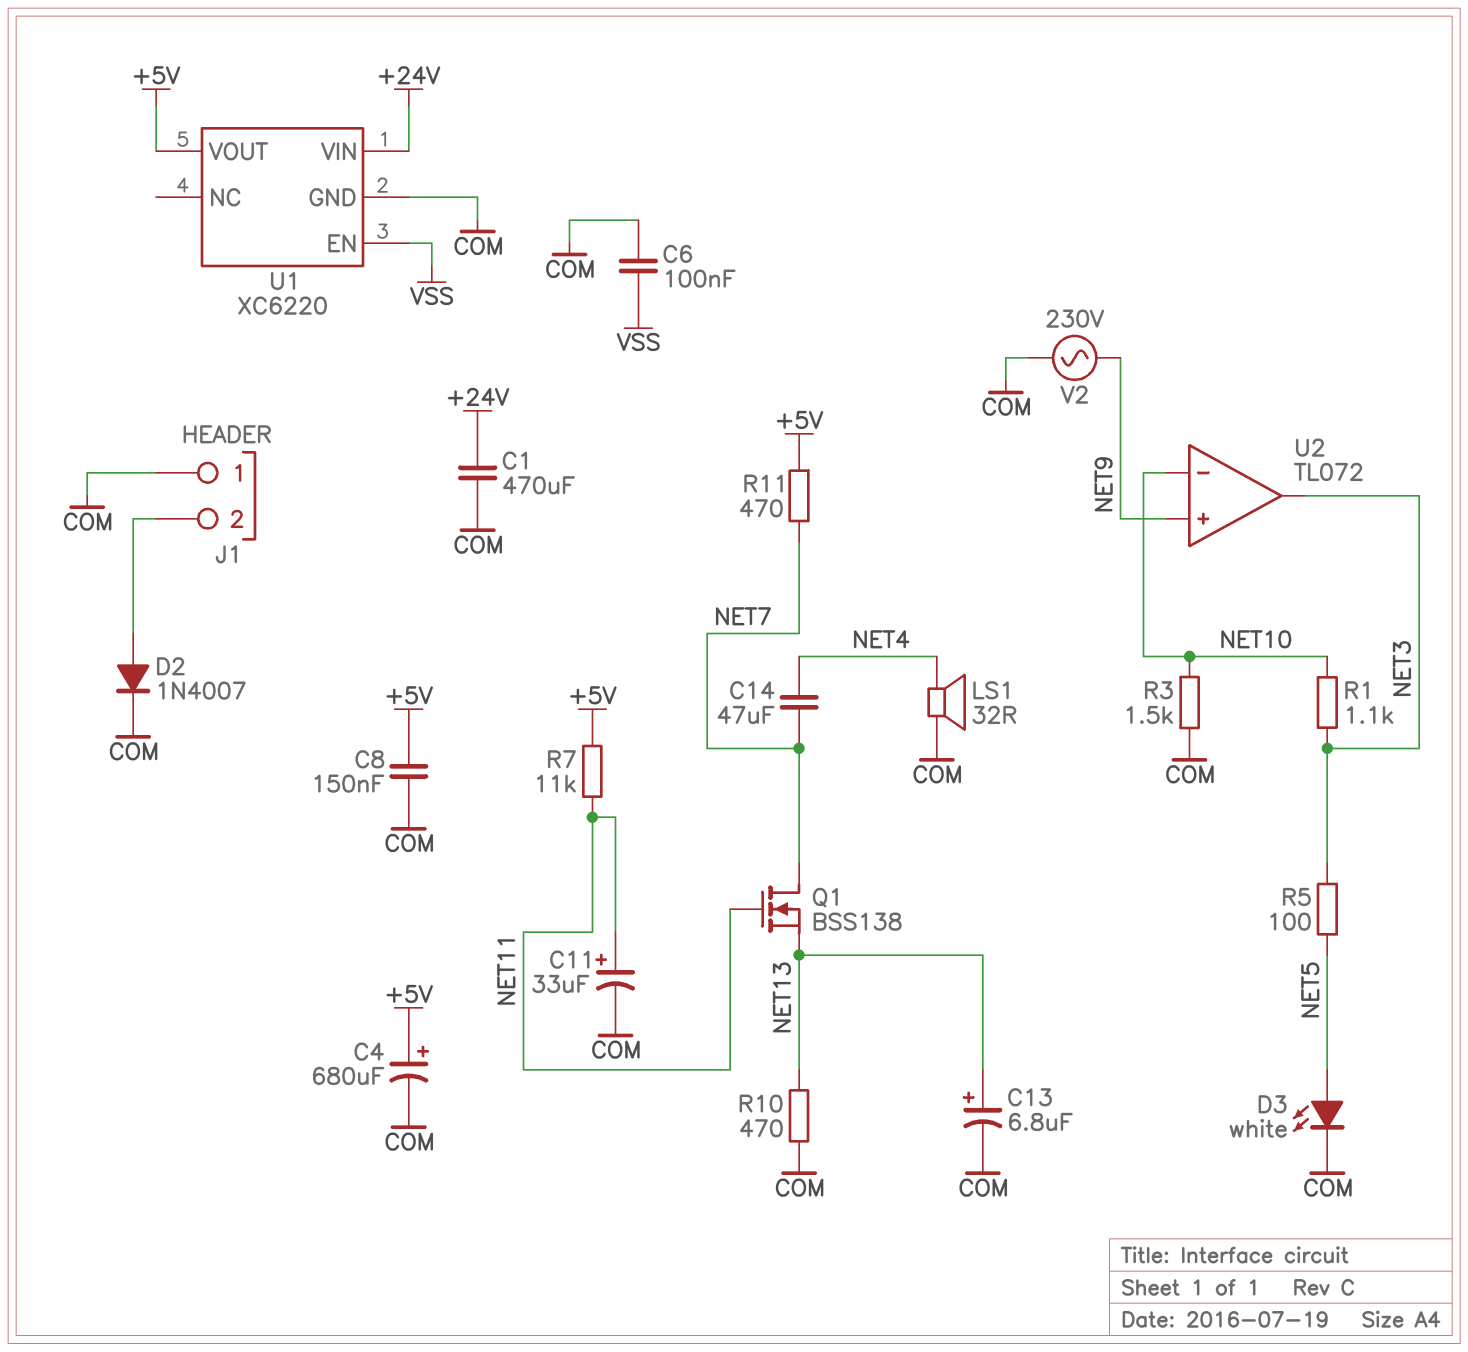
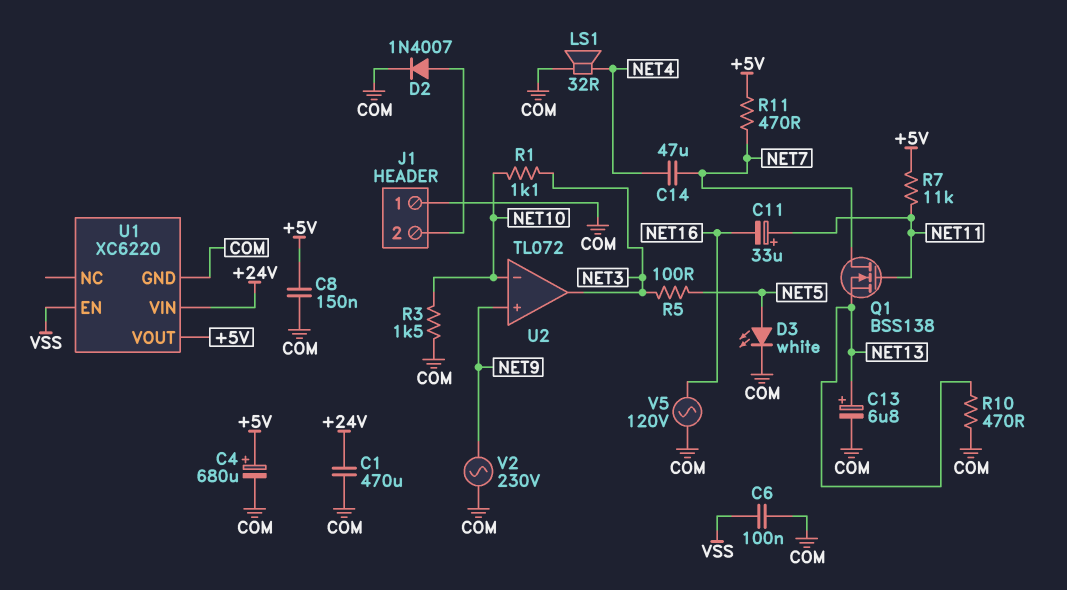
C11: 33uF (plus NET11, minus COM) -> 33uF (plus NET11, minus NET16)
V5: none -> AC 120V (COM, NET16)

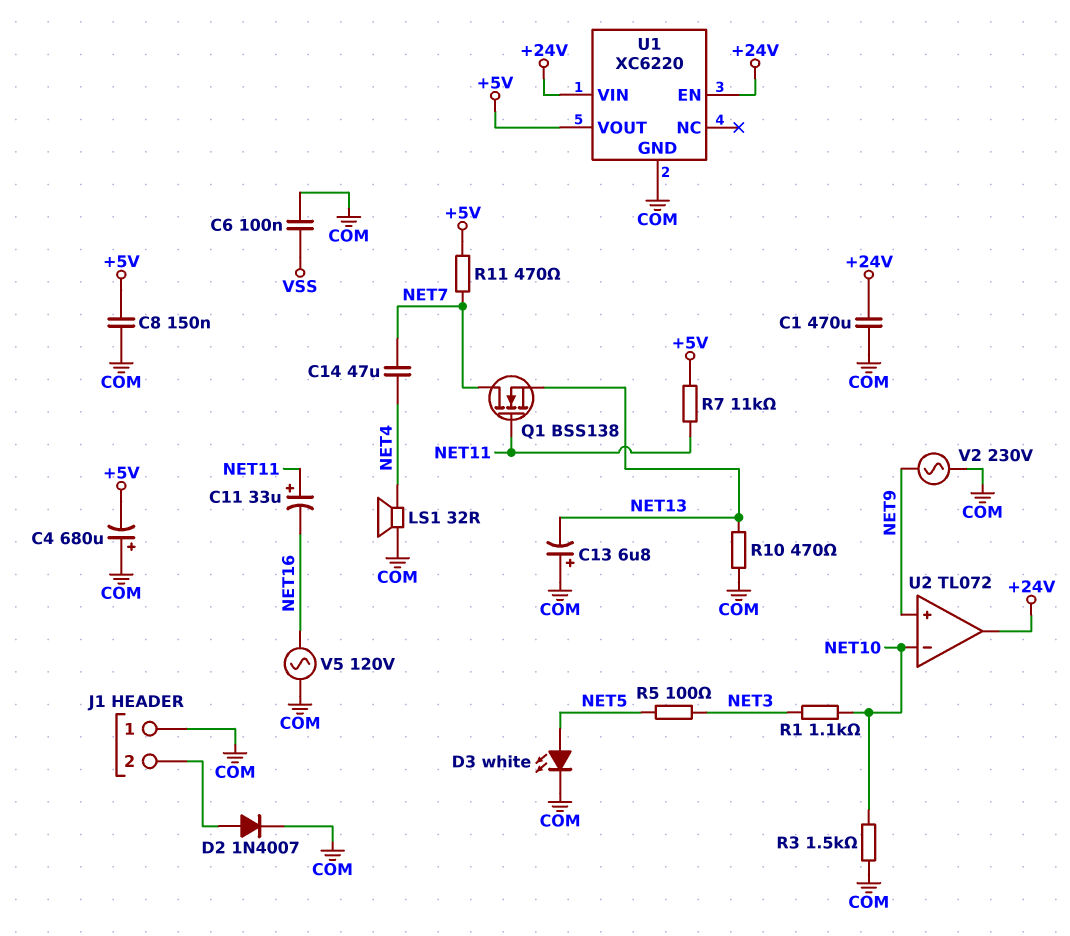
C4: 680uF (plus +5V, minus COM) -> 680uF (plus COM, minus +5V)
C13: 6.8uF (plus NET13, minus COM) -> 6.8uF (plus COM, minus NET13)
U1 pin EN: VSS -> +24V
U2 pin out: NET3 -> +24V

